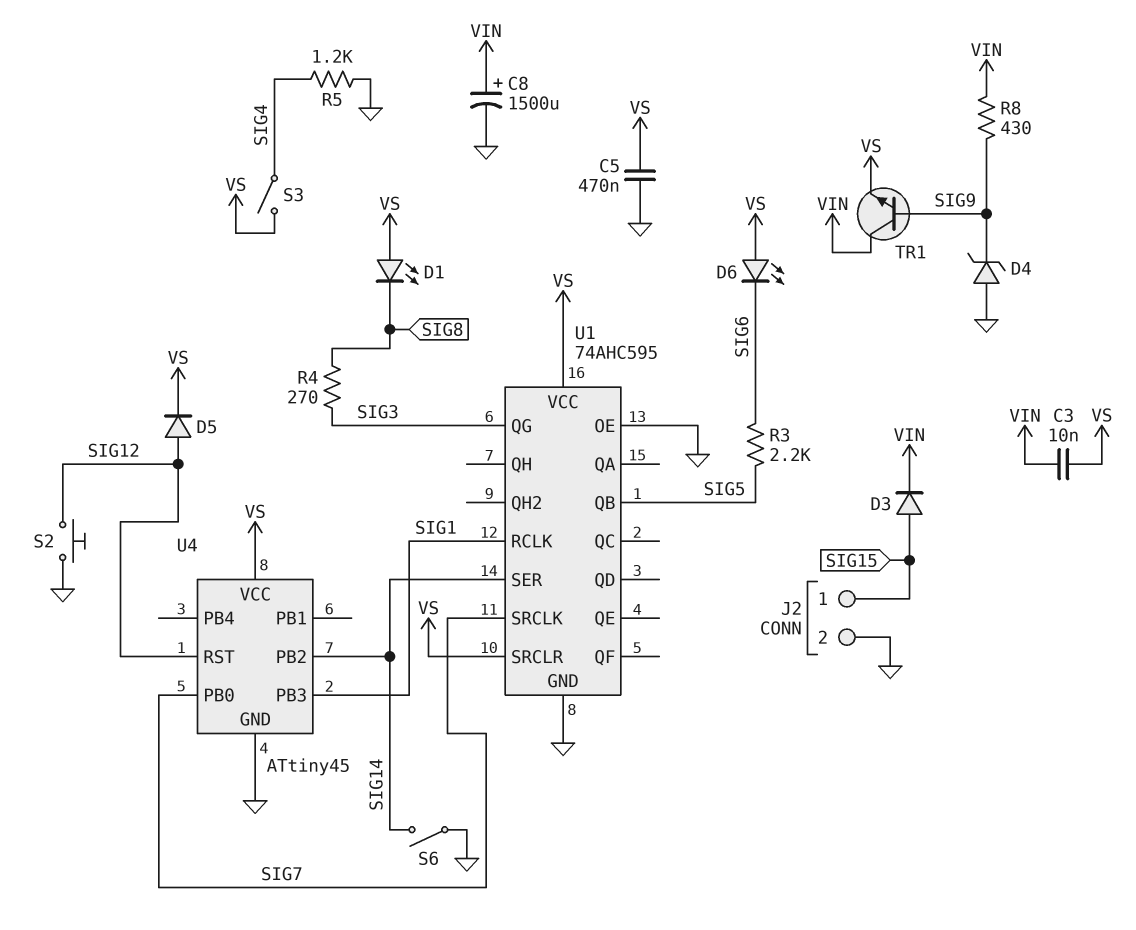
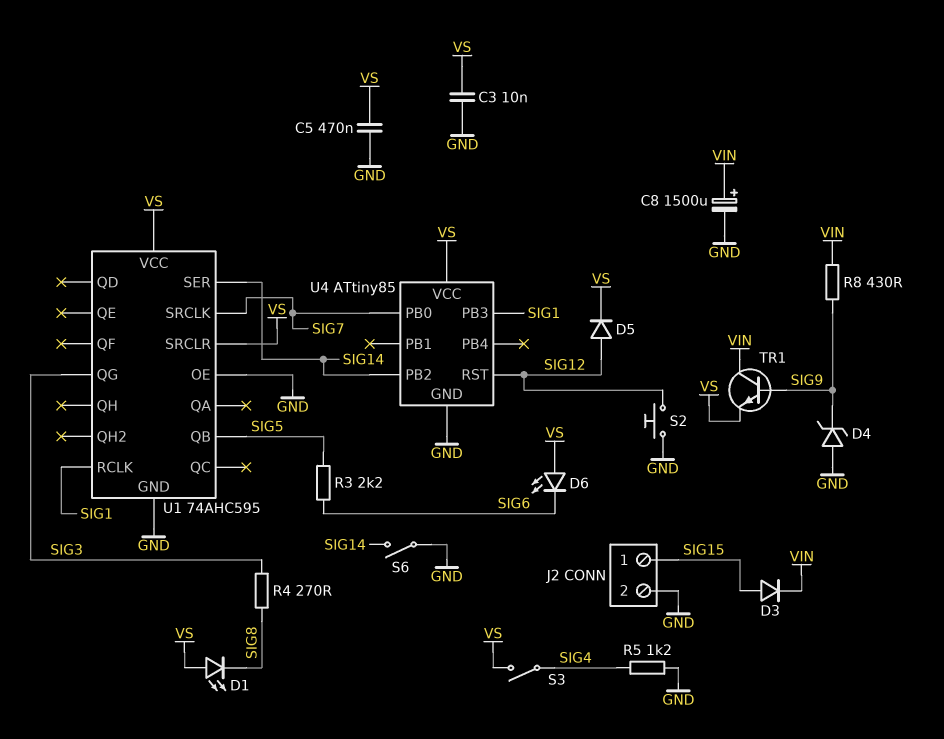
C3: 10nF (VIN, VS) -> 10nF (GND, VS)
U4: ATtiny45 -> ATtiny85

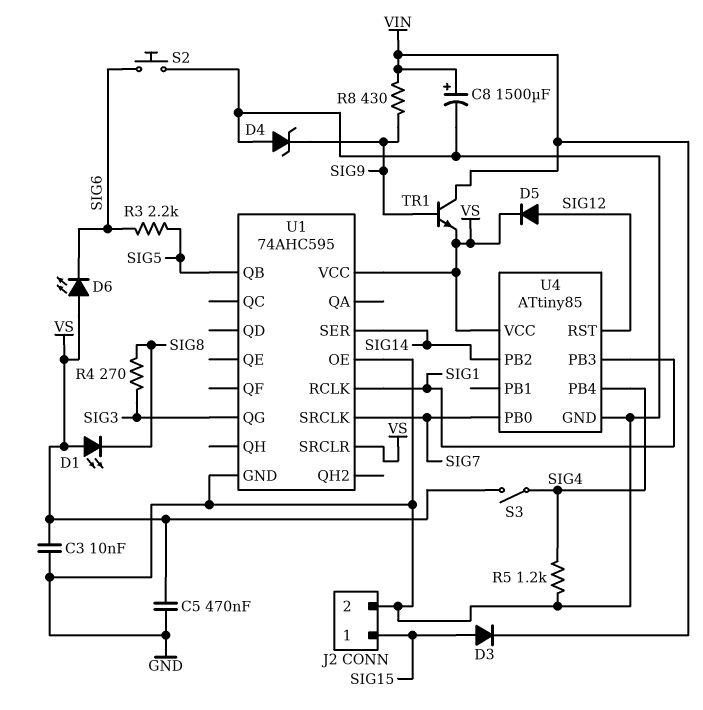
S2: button (GND, SIG12) -> button (GND, SIG6)
S6: switch (GND, SIG14) -> none
U4 pin PB4: none -> SIG4

